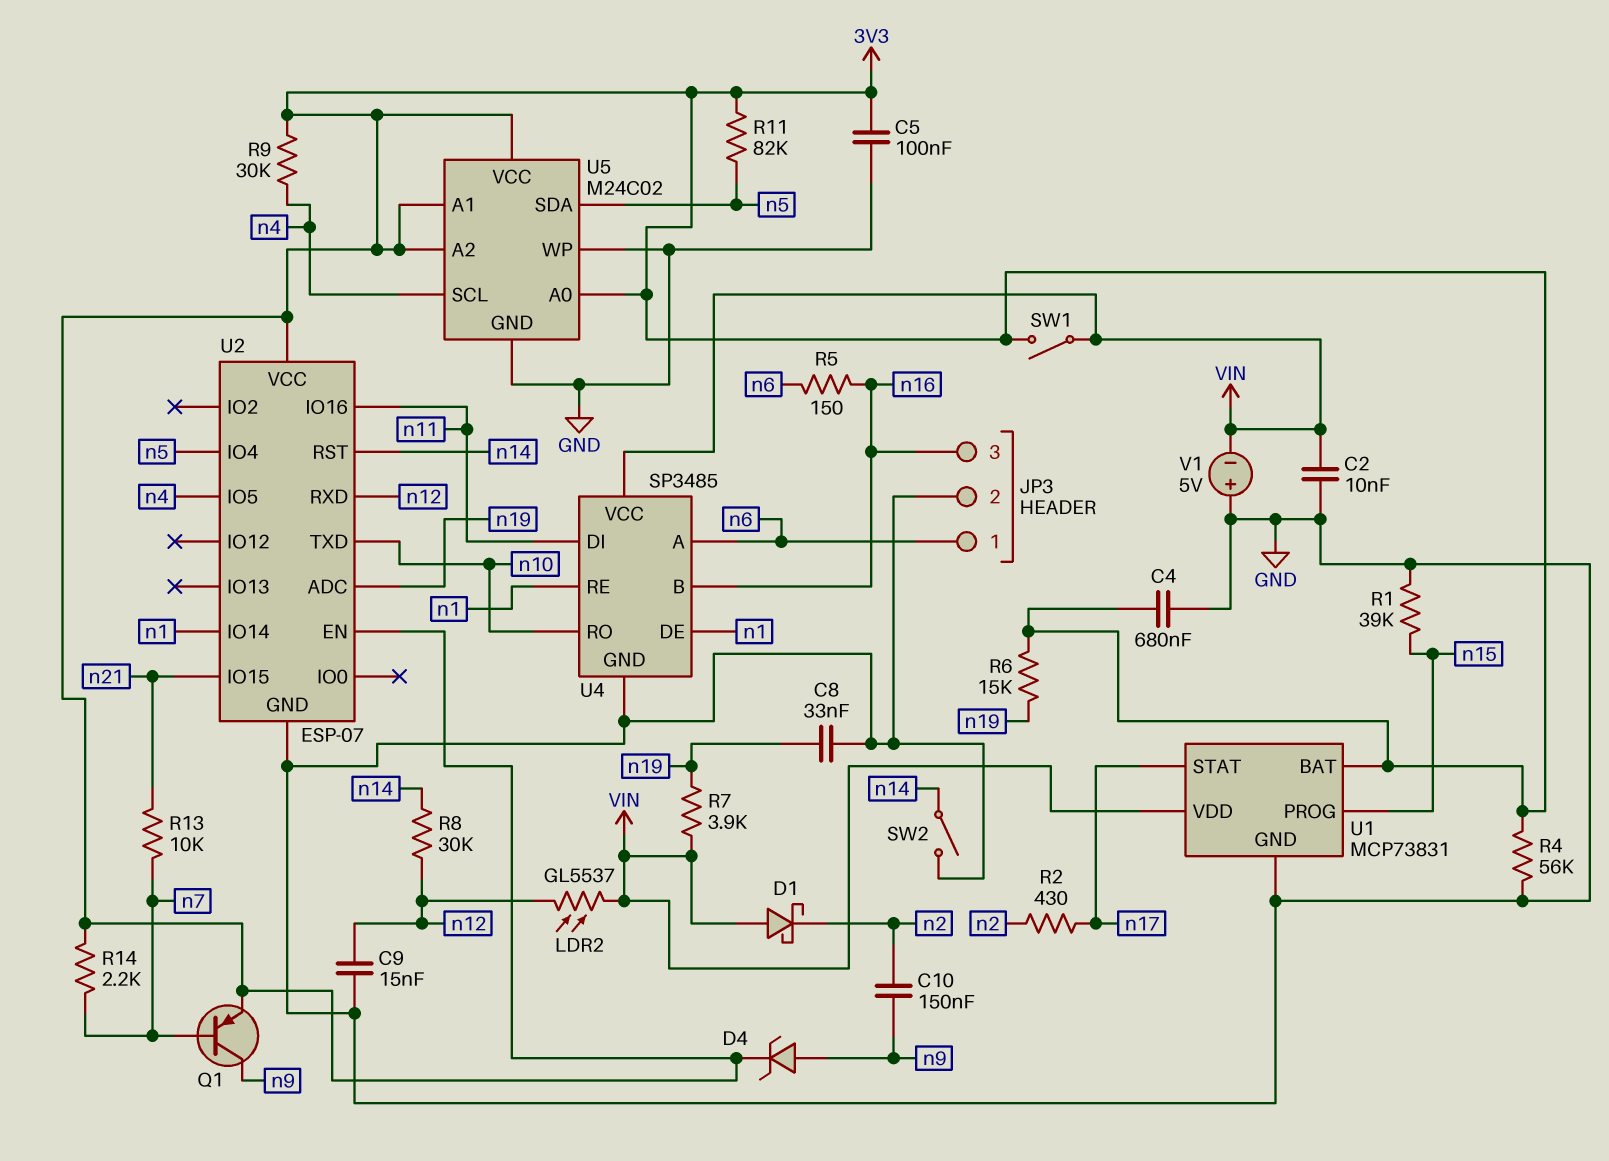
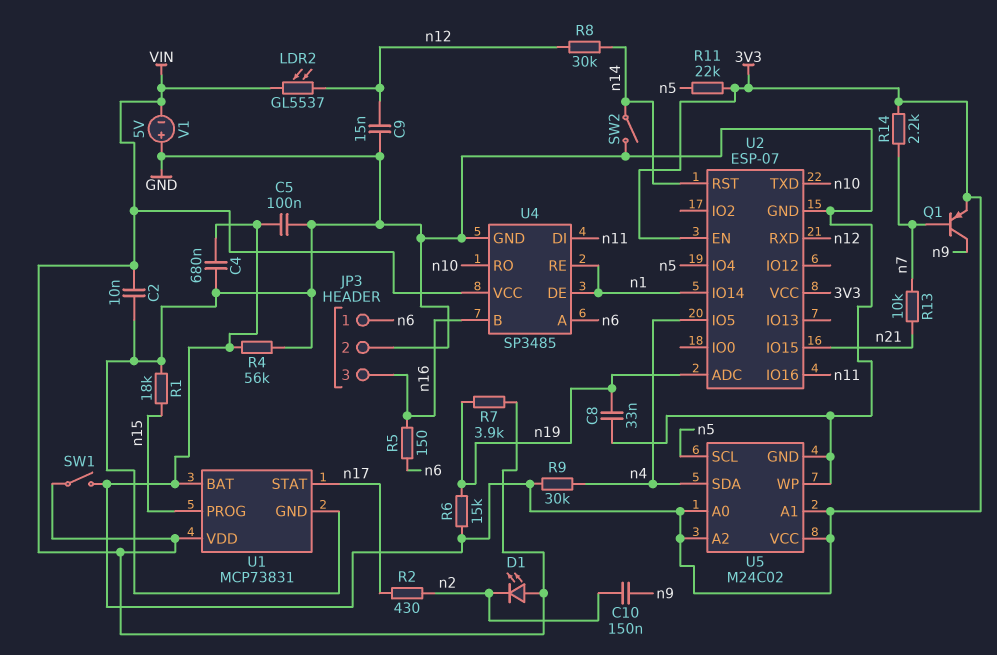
D1: schottky (A VIN, K n2) -> LED (A VIN, K n2)
D4: zener (A n9, K 3V3) -> none
R1: 39k (GND, n15) -> 18k (GND, n15)
R11: 82k (3V3, n5) -> 22k (3V3, n5)
U5 pin SCL: n4 -> n5
U5 pin SDA: n5 -> n4

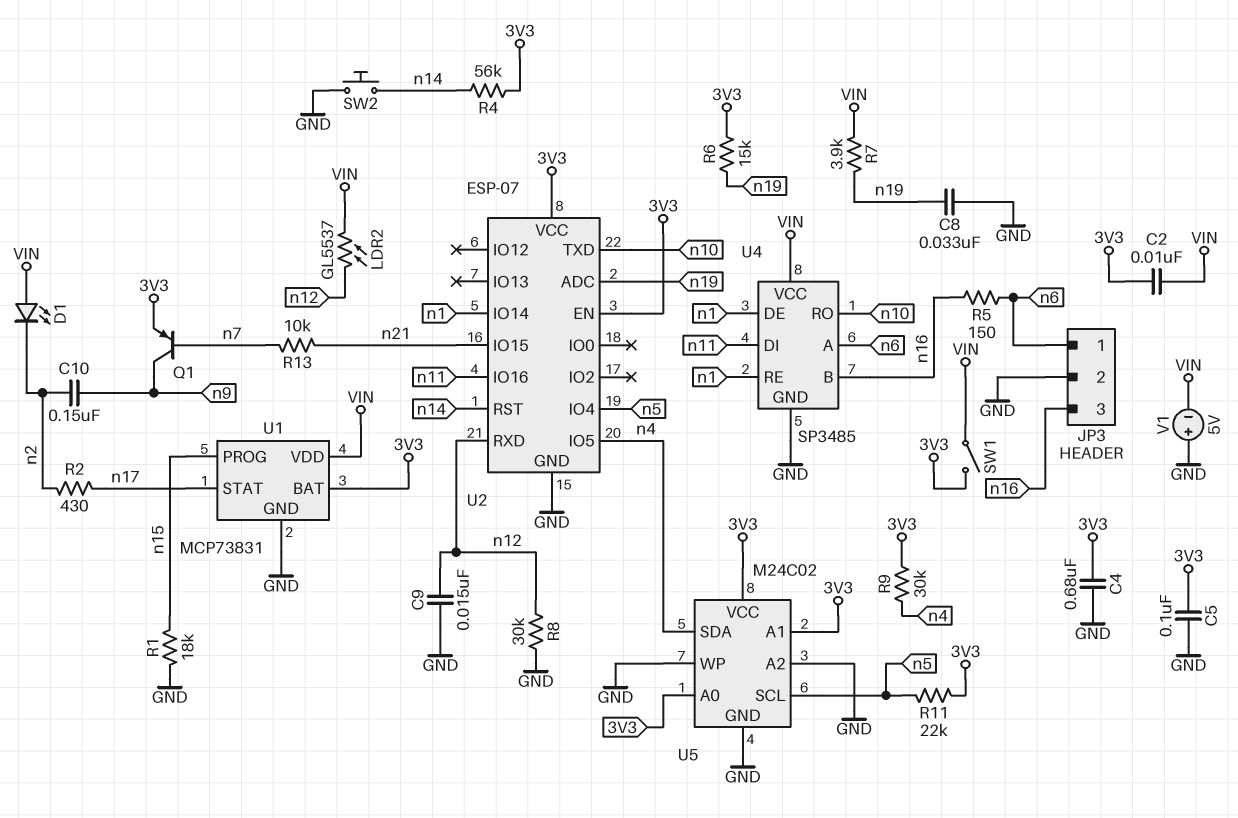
C2: 10nF (GND, VIN) -> 10nF (3V3, VIN)
R4: 56k (3V3, GND) -> 56k (3V3, n14)
R8: 30k (n12, n14) -> 30k (GND, n12)
R14: 2.2k (3V3, n7) -> none
SW2: switch (GND, n14) -> button (GND, n14)
U5 pin A2: 3V3 -> GND

